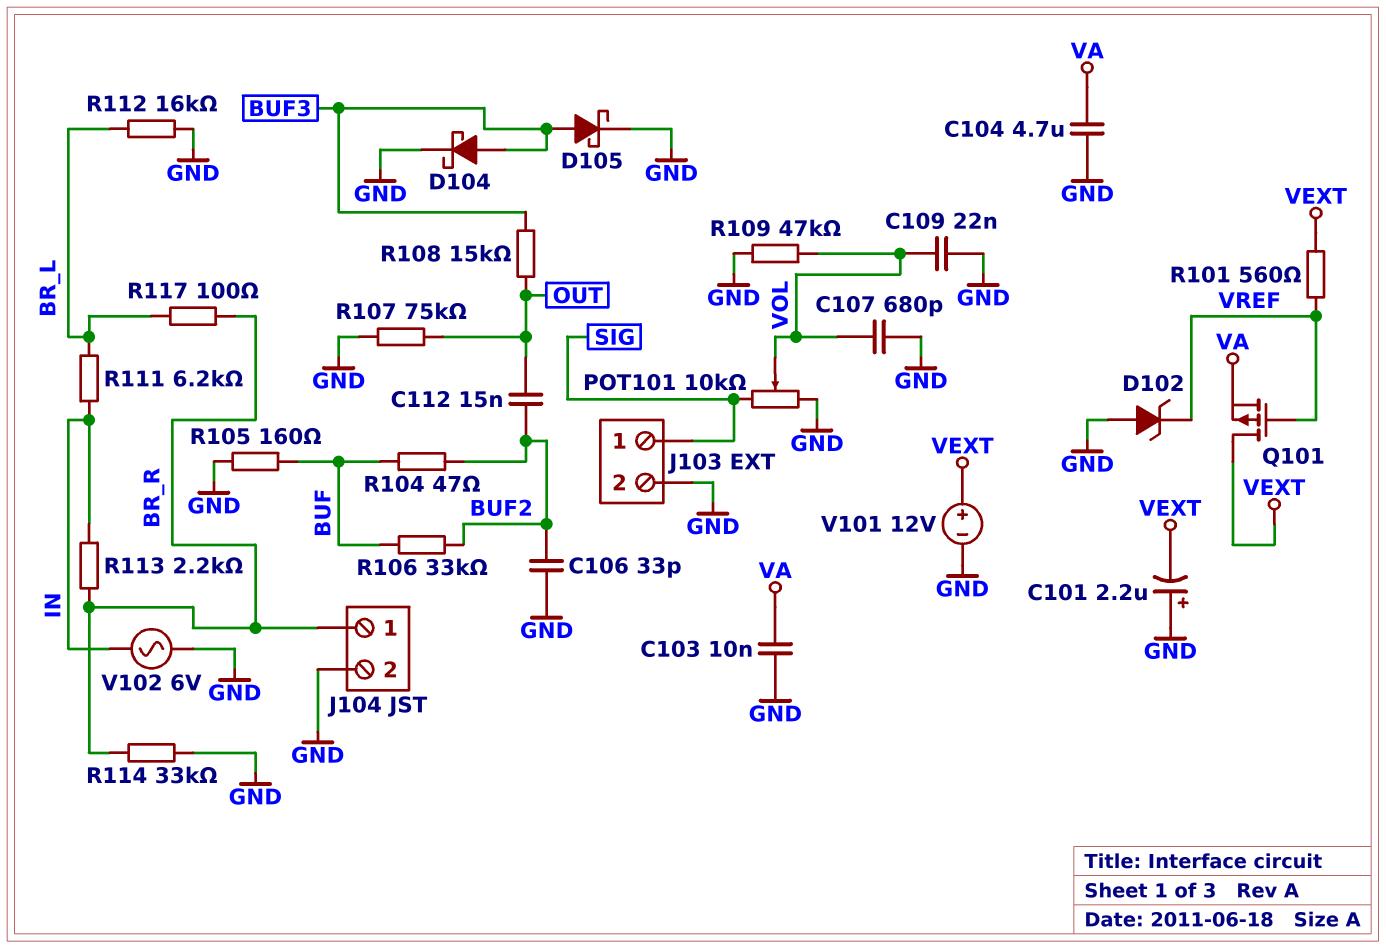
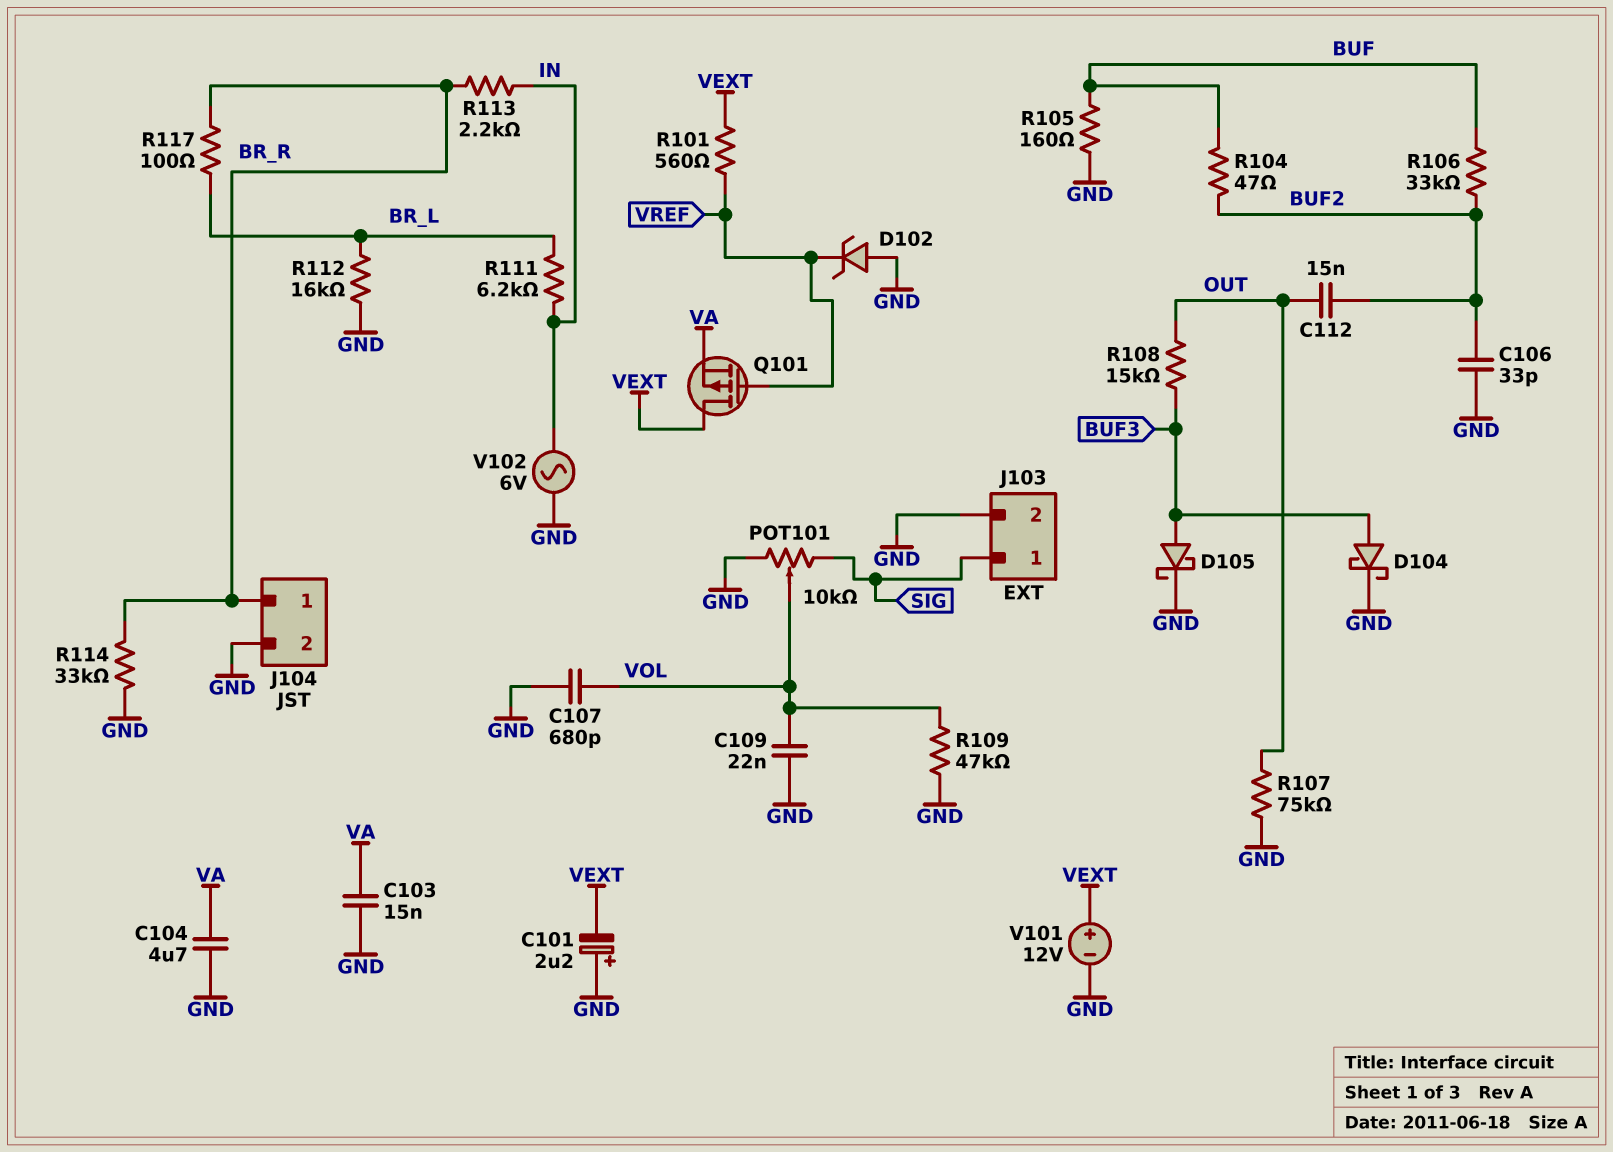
C103: 10nF (GND, VA) -> 15nF (GND, VA)

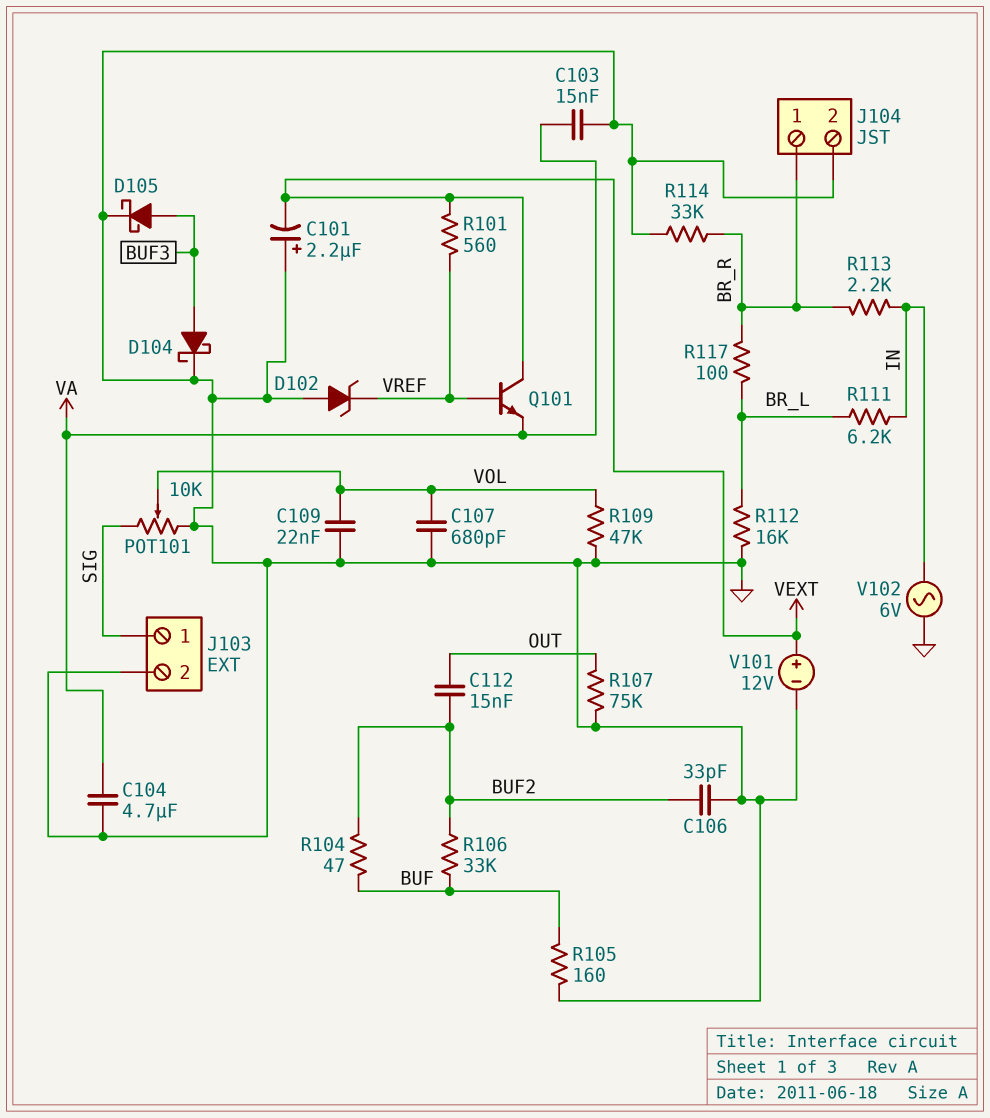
Q101: PMOS (G VREF, D VEXT, S VA) -> NPN (B VREF, C VEXT, E VA)
R108: 15k (BUF3, OUT) -> none

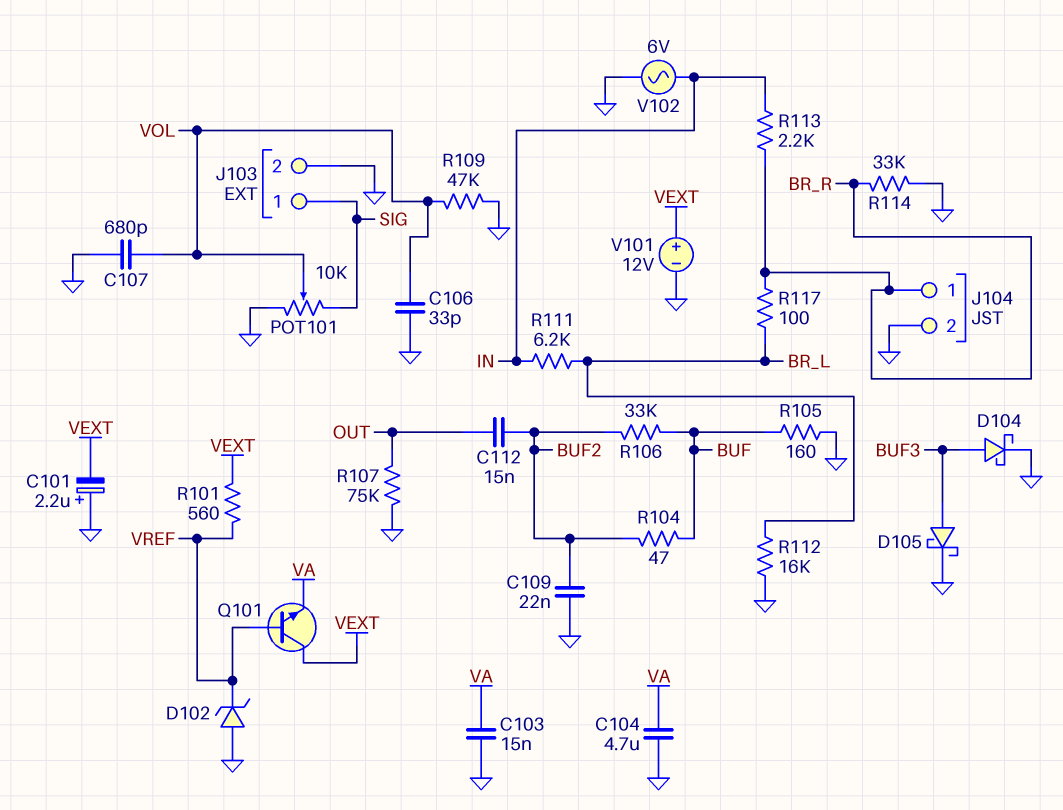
C106: 33pF (BUF2, GND) -> 33pF (GND, VOL)
C109: 22nF (GND, VOL) -> 22nF (BUF2, GND)

